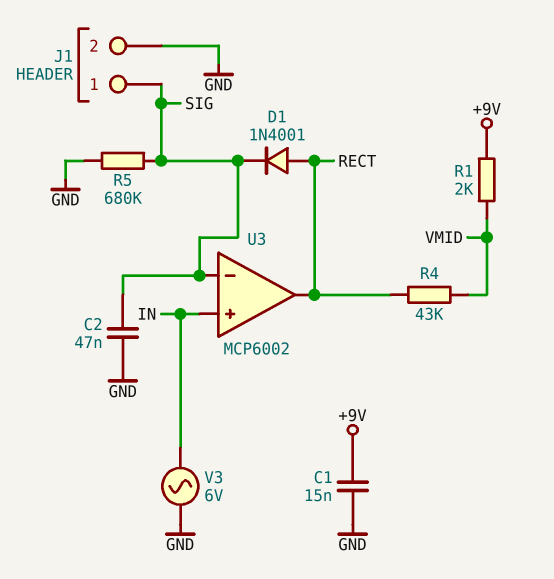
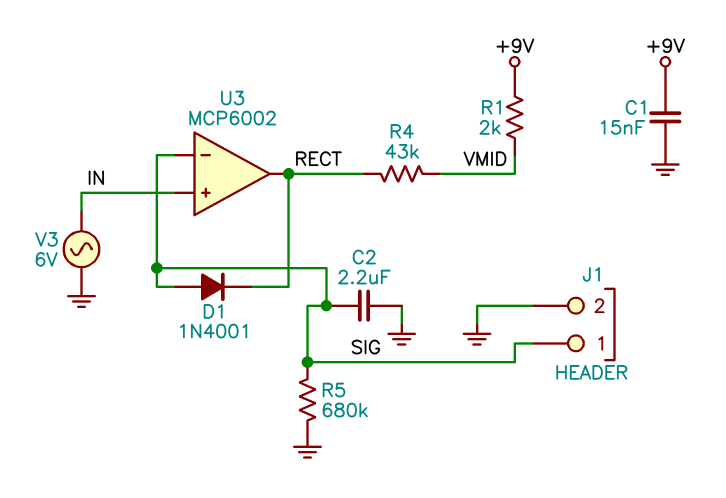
C2: 47nF (GND, SIG) -> 2.2uF (GND, SIG)
D1: diode 1N4001 (A RECT, K SIG) -> diode 1N4001 (A SIG, K RECT)

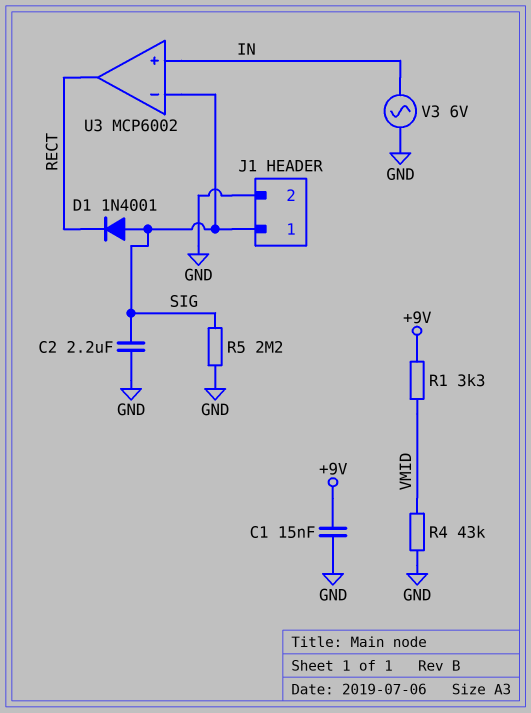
R1: 2k (+9V, VMID) -> 3.3k (+9V, VMID)
R4: 43k (RECT, VMID) -> 43k (GND, VMID)
R5: 680k (GND, SIG) -> 2.2M (GND, SIG)

